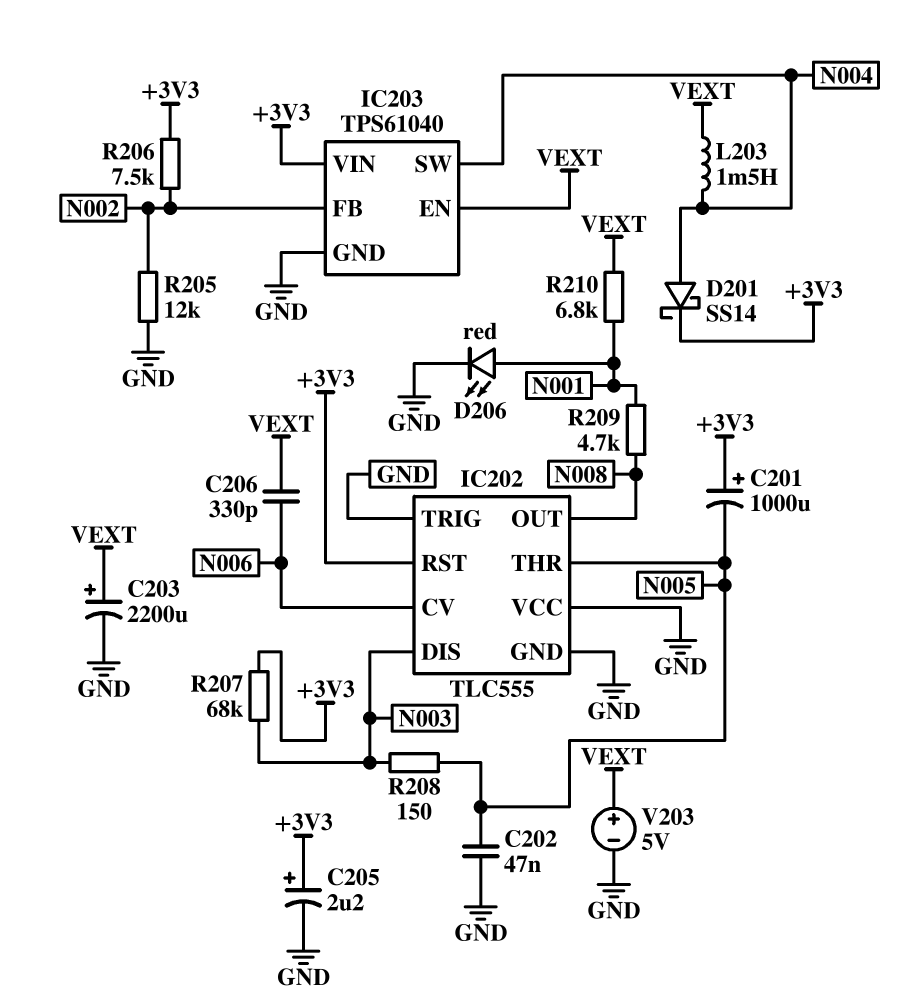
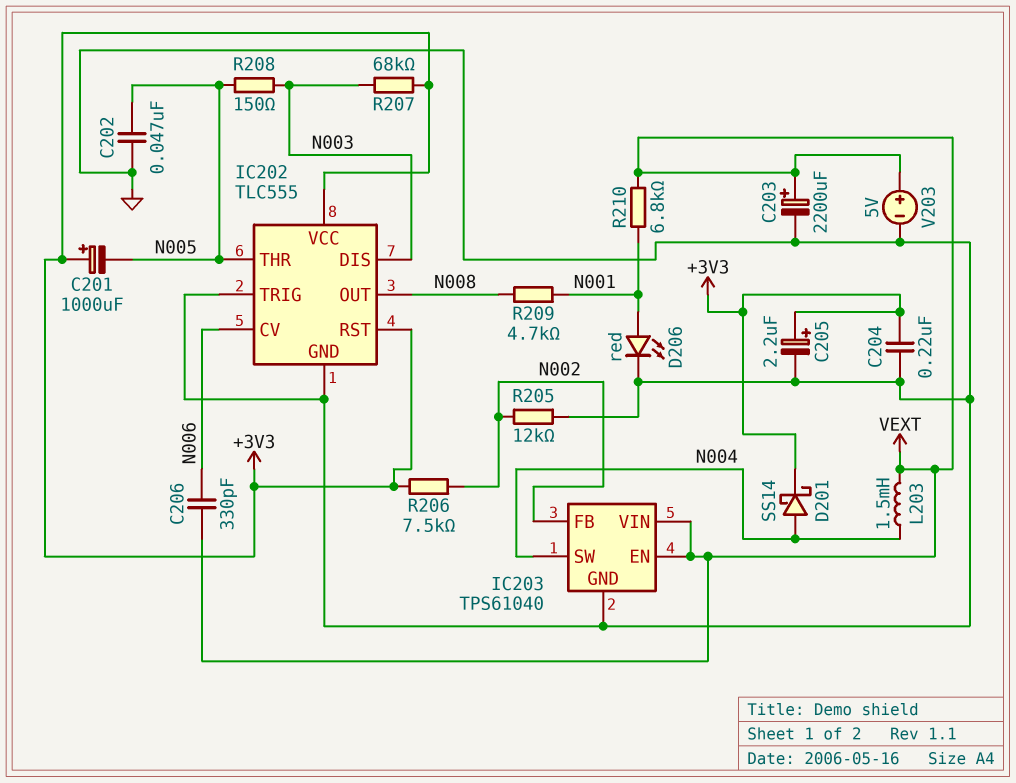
C204: none -> 220nF (+3V3, GND)
IC202 pin VCC: GND -> +3V3
IC203 pin VIN: +3V3 -> VEXT

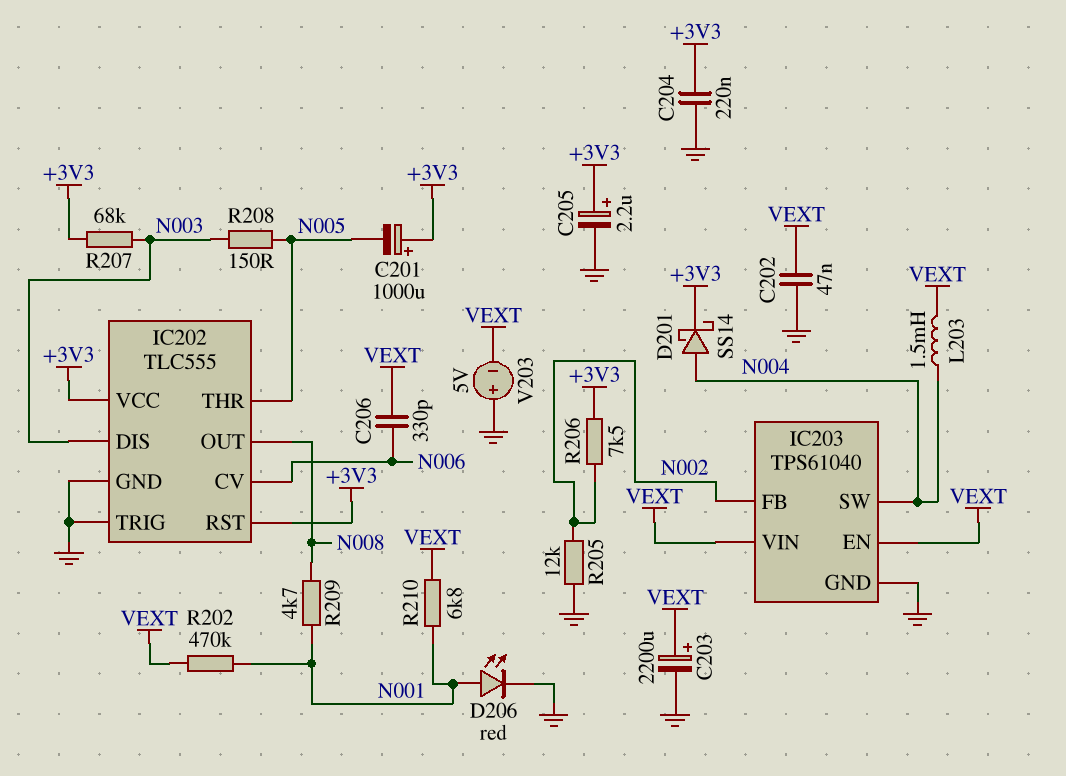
C202: 47nF (GND, N005) -> 47nF (GND, VEXT)
R202: none -> 470k (N001, VEXT)
V203: 5V (plus VEXT, minus GND) -> 5V (plus GND, minus VEXT)

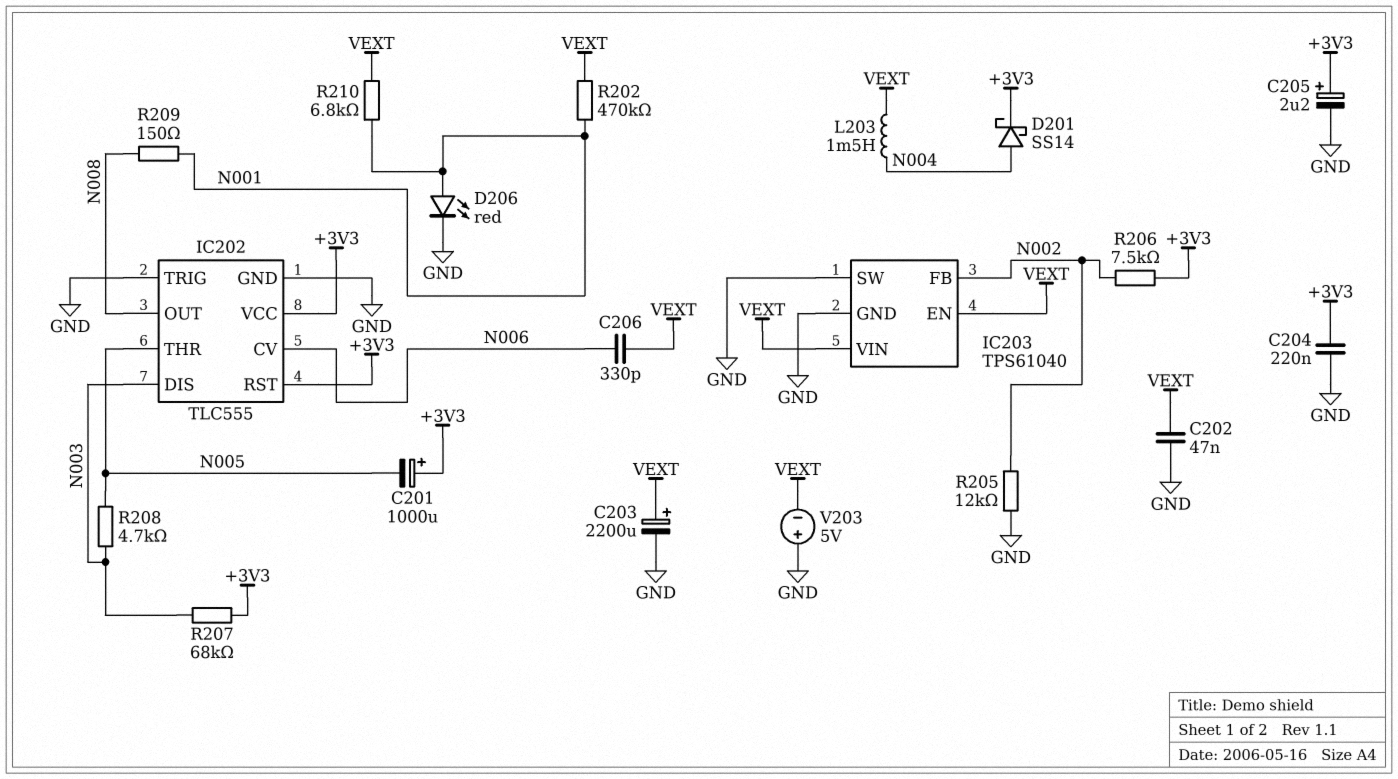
IC203 pin SW: N004 -> GND
R208: 150 (N003, N005) -> 4.7k (N003, N005)
R209: 4.7k (N001, N008) -> 150 (N001, N008)

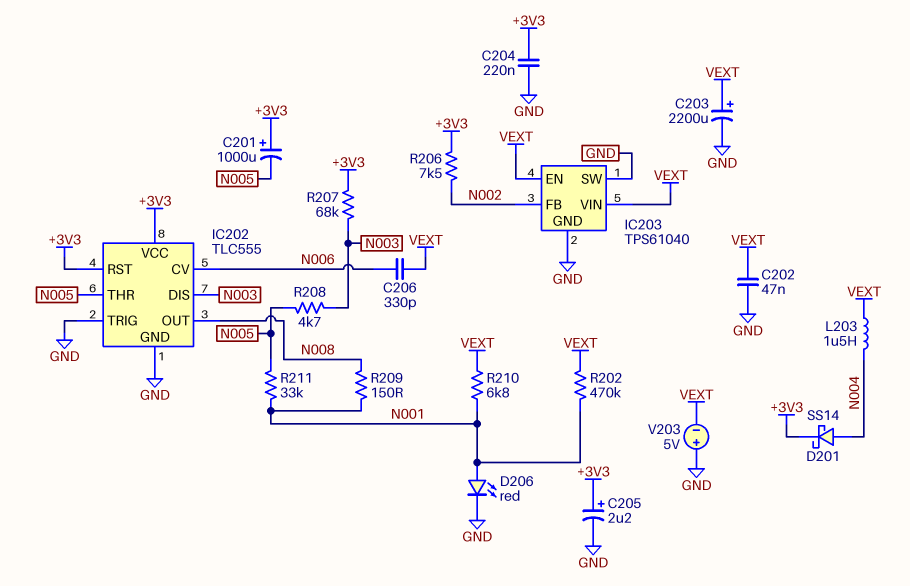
L203: 1.5mH (N004, VEXT) -> 1.5uH (N004, VEXT)
R205: 12k (GND, N002) -> none
R211: none -> 33k (N001, N005)

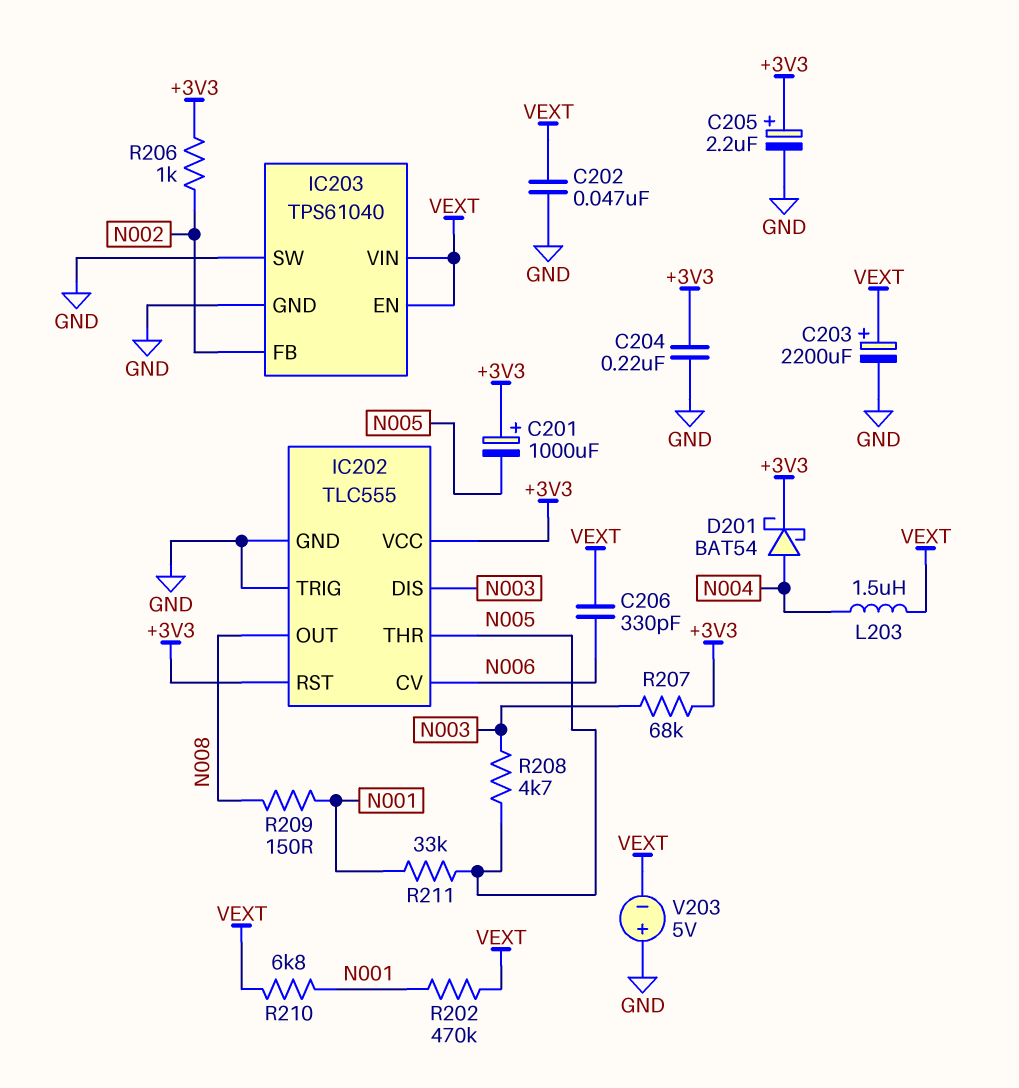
D201: schottky SS14 (A N004, K +3V3) -> schottky BAT54 (A N004, K +3V3)
D206: LED red (A N001, K GND) -> none
R206: 7.5k (+3V3, N002) -> 1k (+3V3, N002)

